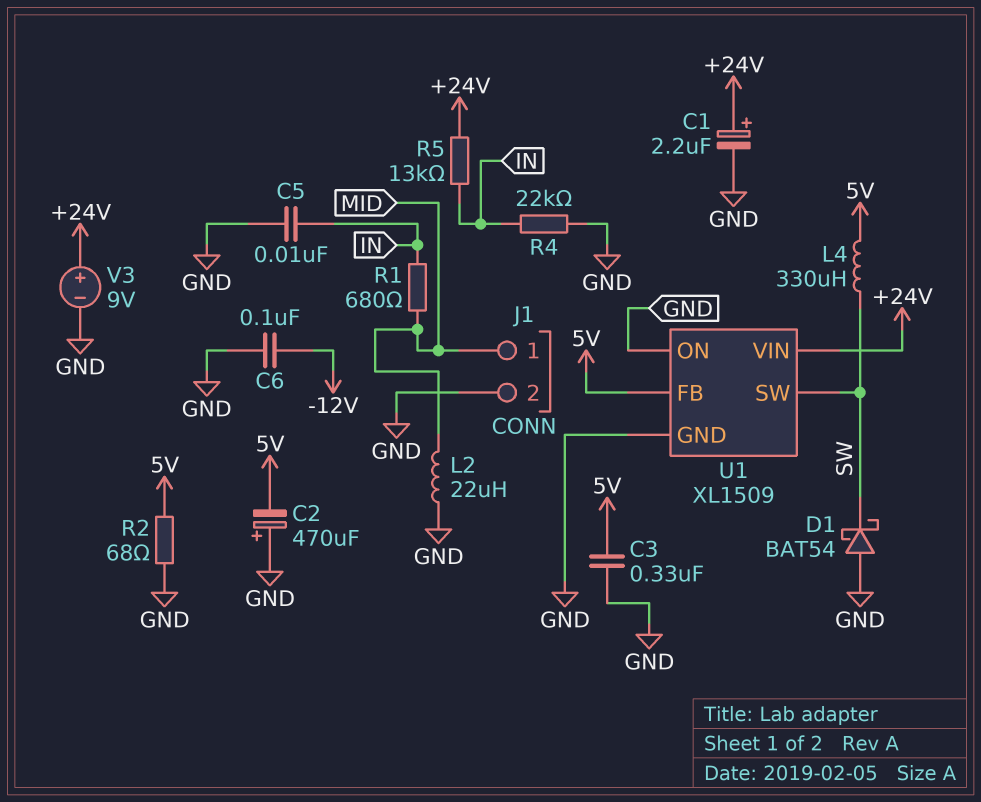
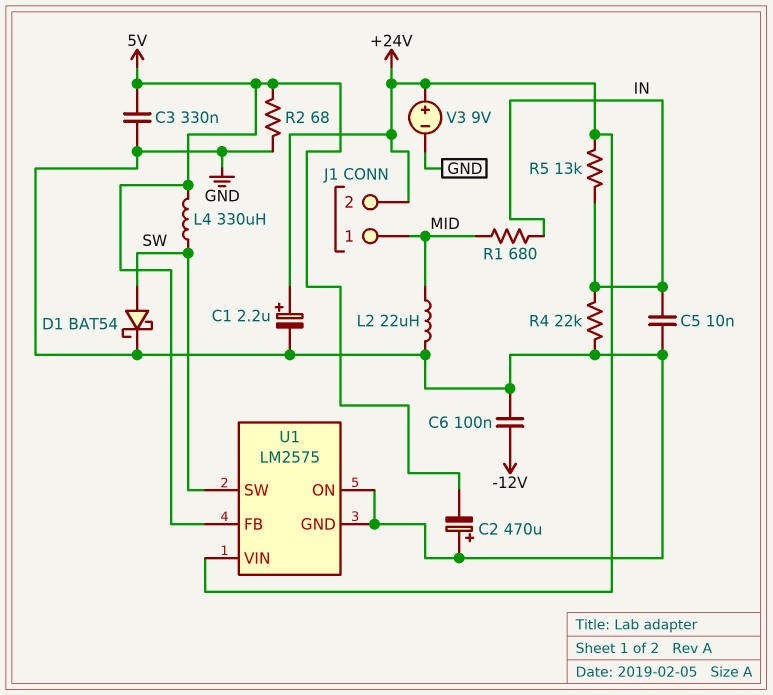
D1: schottky BAT54 (A GND, K SW) -> schottky BAT54 (A SW, K GND)
J1 pin 2: GND -> +24V
U1: XL1509 -> LM2575

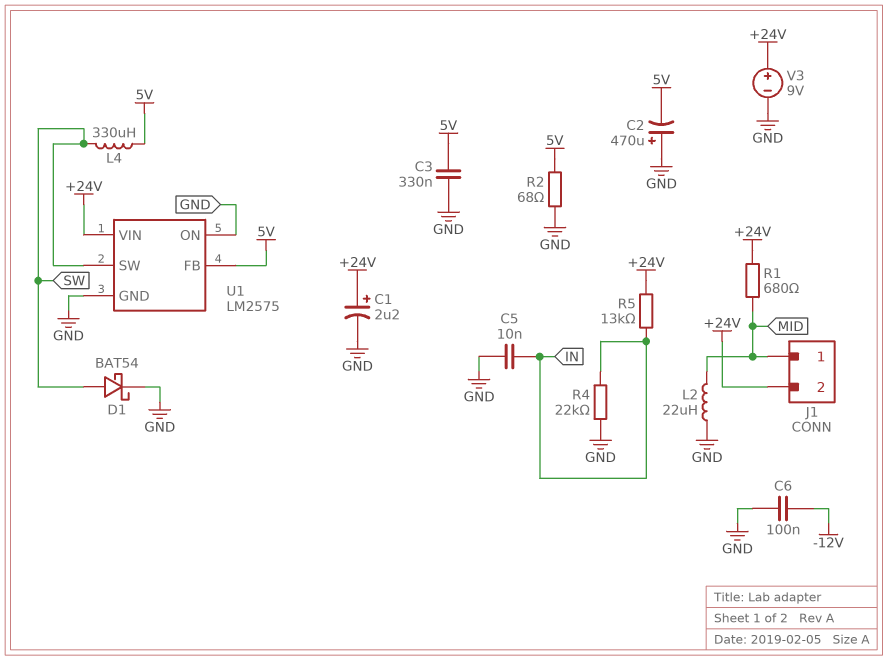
R1: 680 (IN, MID) -> 680 (+24V, MID)

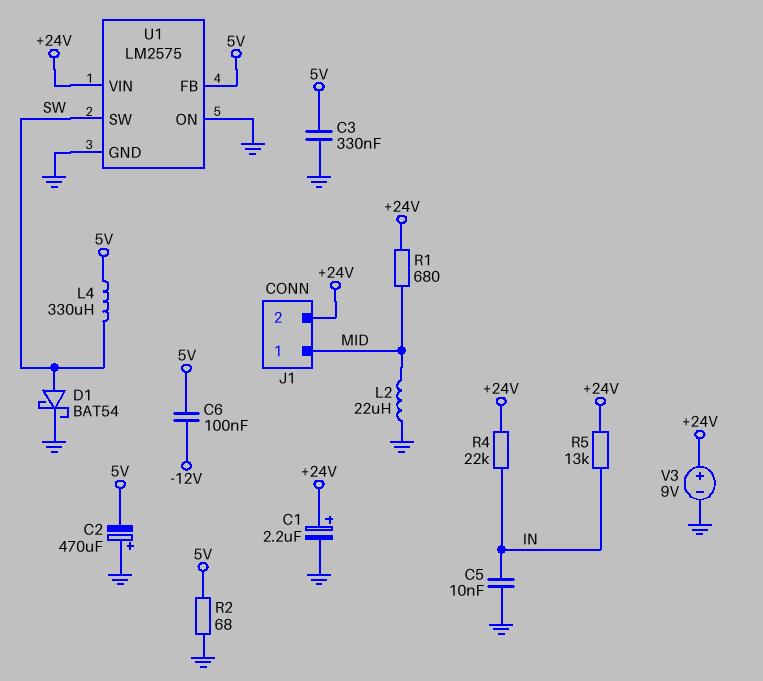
C6: 100nF (-12V, GND) -> 100nF (-12V, 5V)
R4: 22k (GND, IN) -> 22k (+24V, IN)

